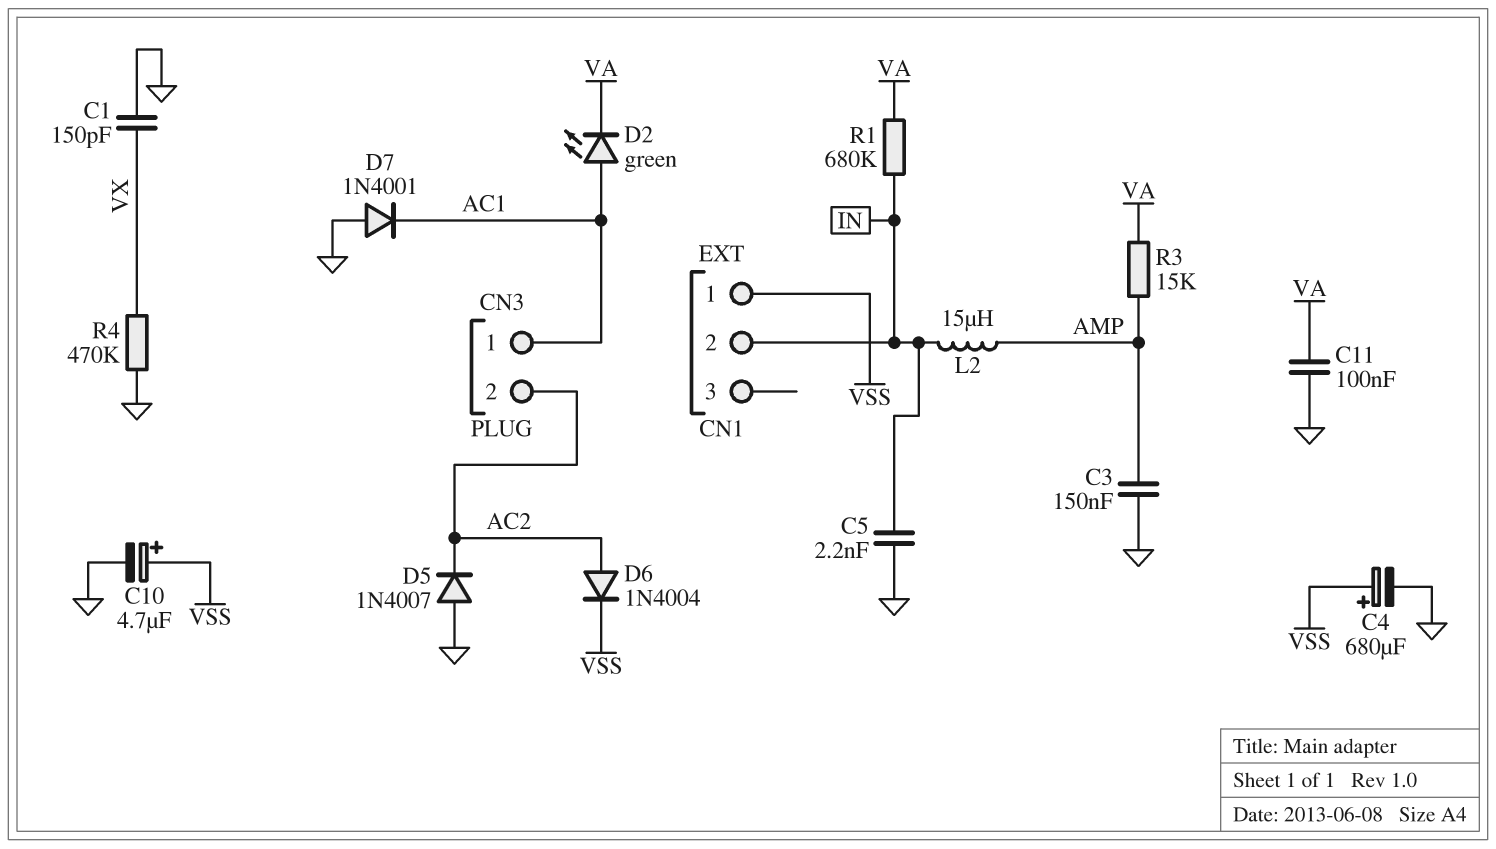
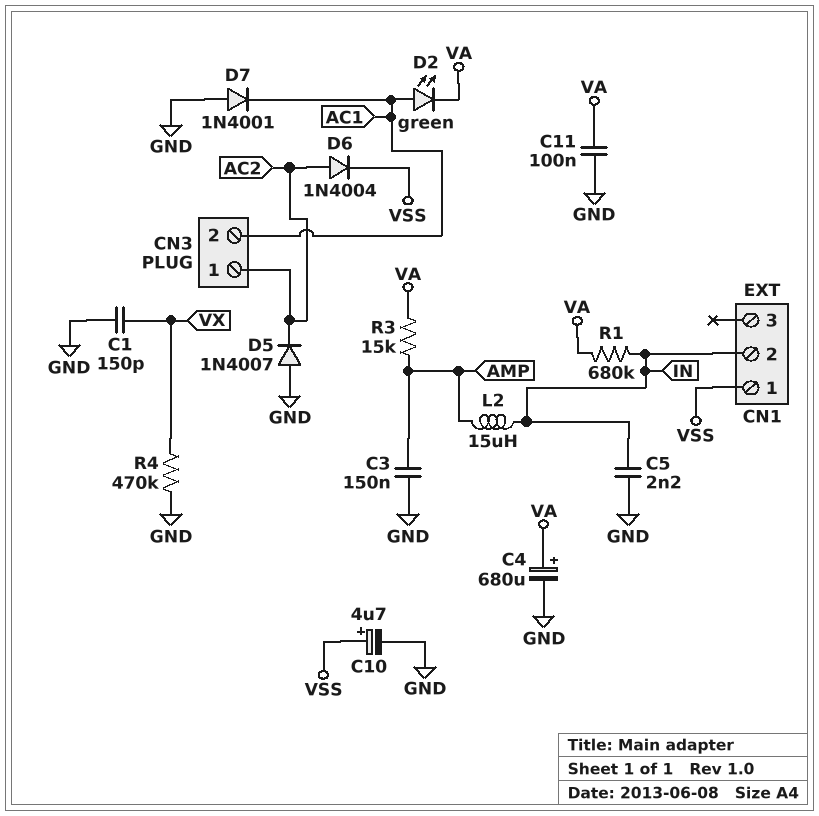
C4: 680uF (plus VSS, minus GND) -> 680uF (plus VA, minus GND)
CN3 pin 1: AC1 -> AC2
CN3 pin 2: AC2 -> AC1

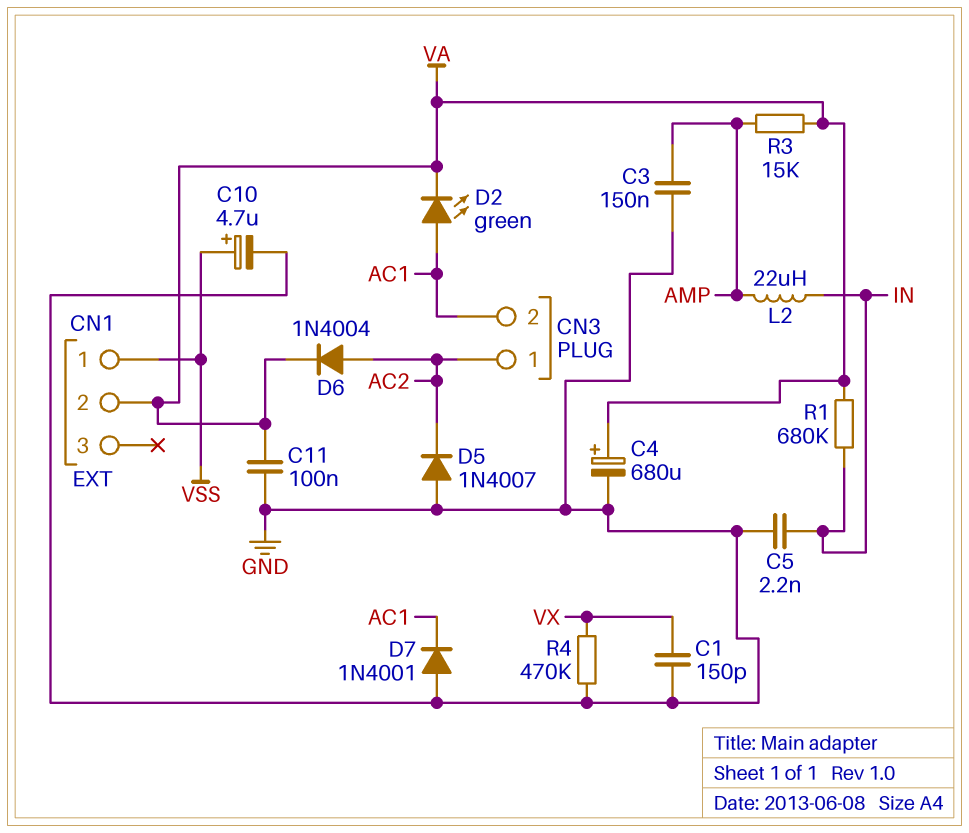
CN1 pin 2: IN -> VA
D6: diode 1N4004 (A AC2, K VSS) -> diode 1N4004 (A AC2, K VA)
L2: 15uH (AMP, IN) -> 22uH (AMP, IN)

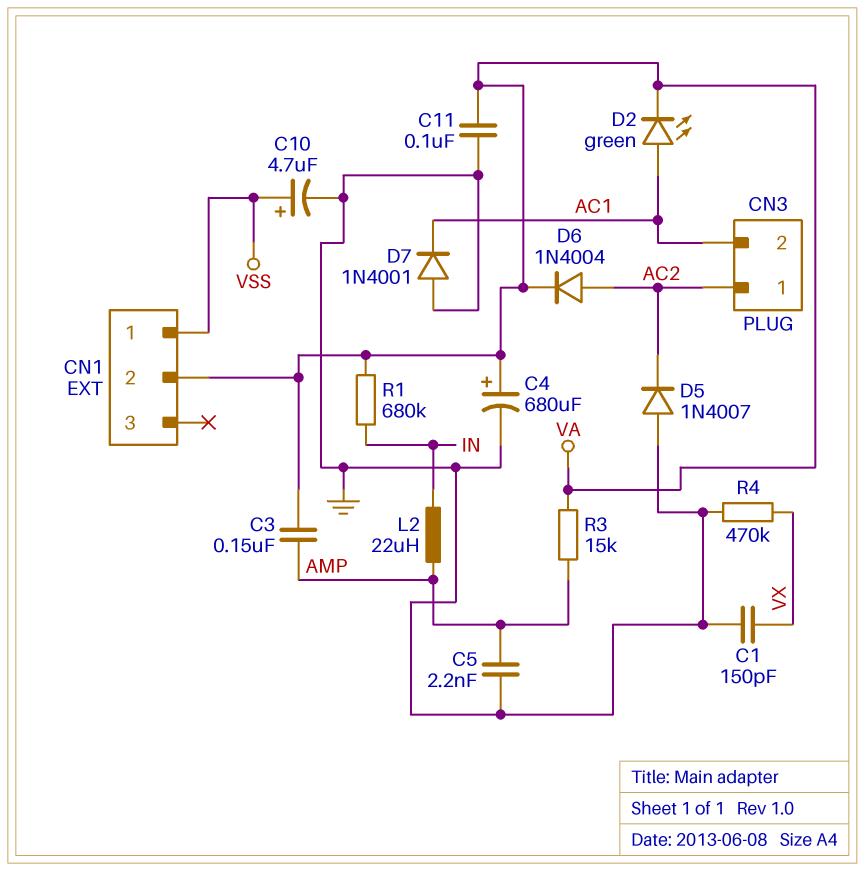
C3: 150nF (AMP, GND) -> 150nF (AMP, VA)
C5: 2.2nF (GND, IN) -> 2.2nF (AMP, GND)

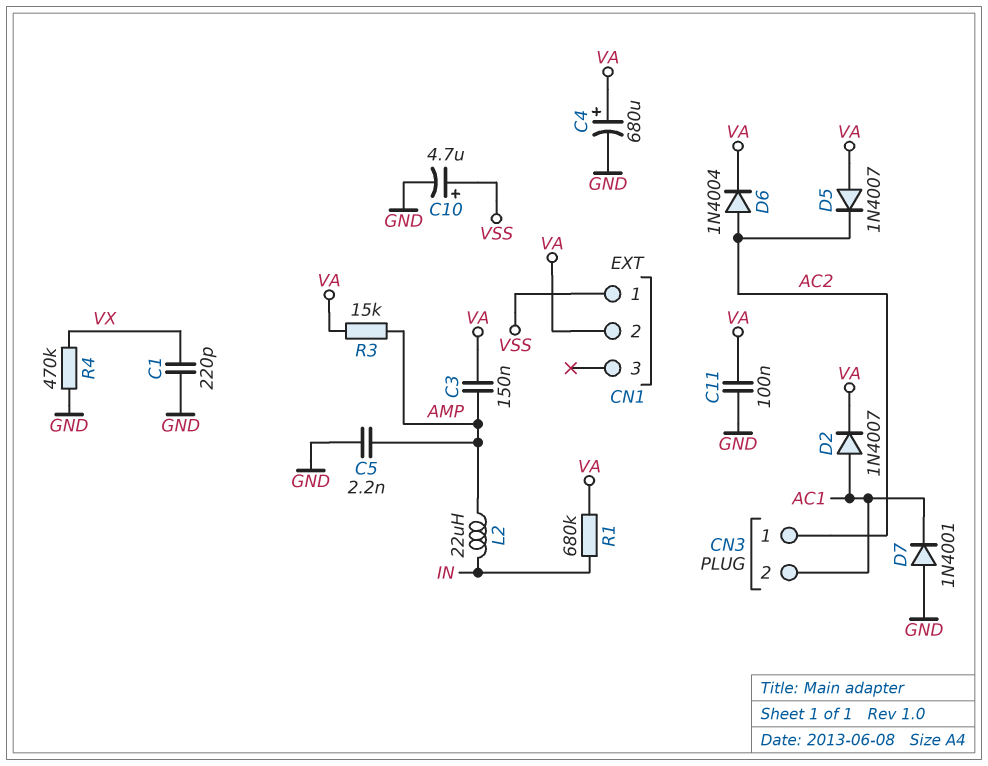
C1: 150pF (GND, VX) -> 220pF (GND, VX)
D2: LED green (A AC1, K VA) -> diode 1N4007 (A AC1, K VA)
D5: diode 1N4007 (A GND, K AC2) -> diode 1N4007 (A VA, K AC2)

